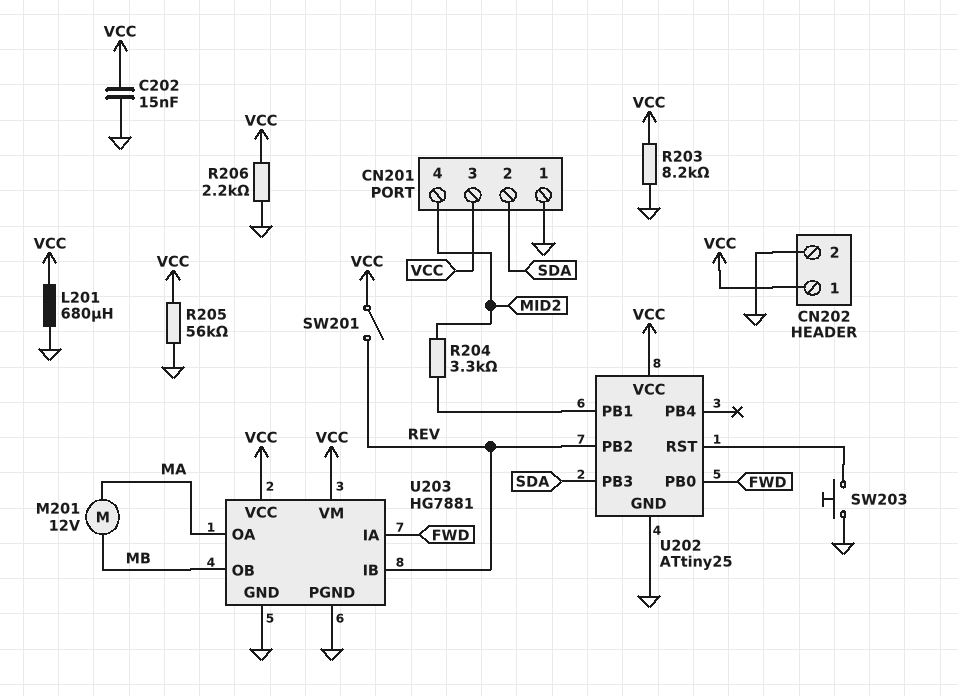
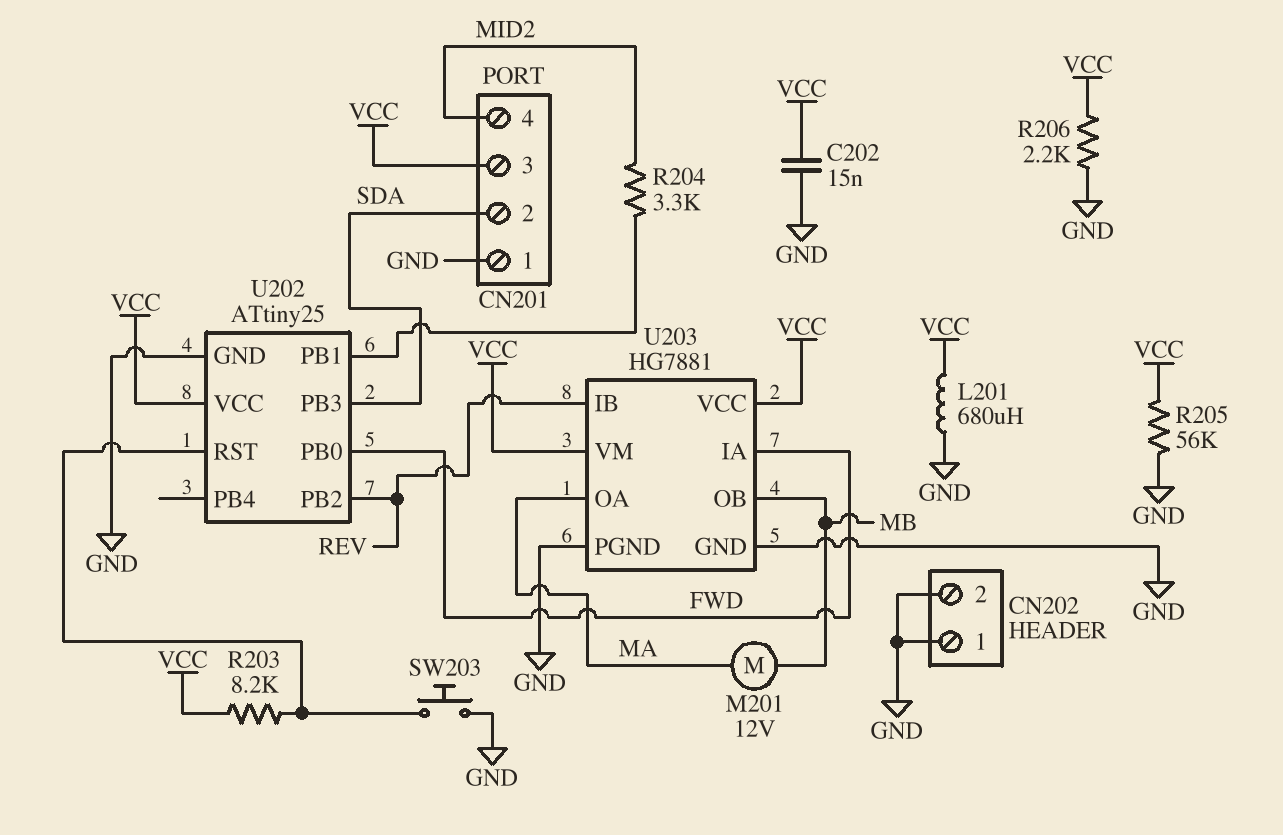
CN202 pin 1: VCC -> GND
R203: 8.2k (GND, VCC) -> 8.2k (U202/RST, VCC)
SW201: switch (REV, VCC) -> none

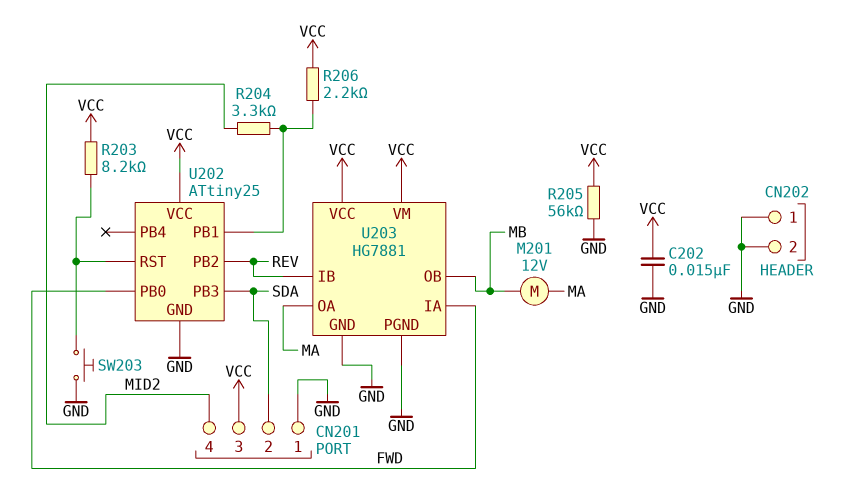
L201: 680uH (GND, VCC) -> none
R206: 2.2k (GND, VCC) -> 2.2k (U202/PB1, VCC)

